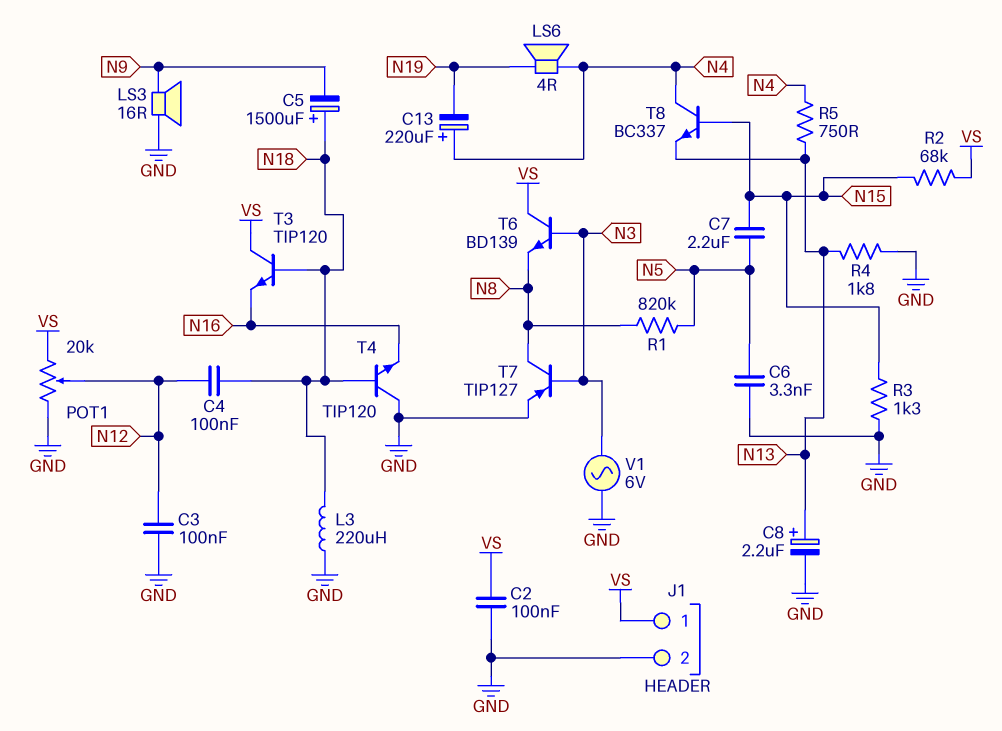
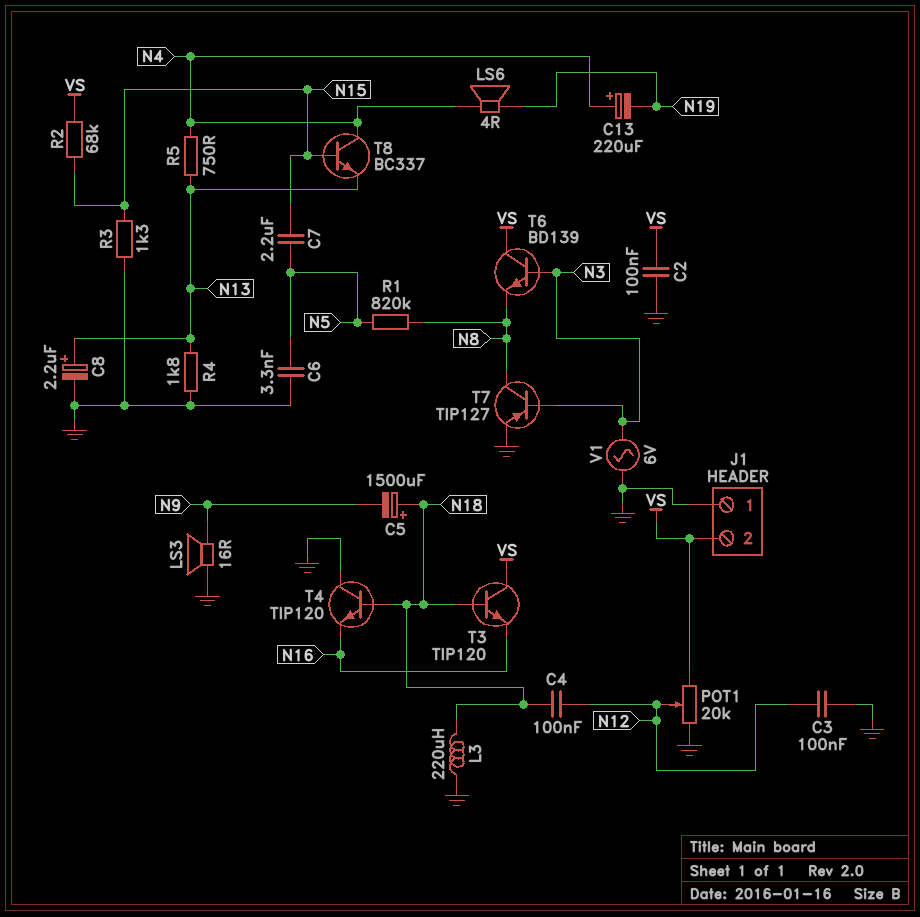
J1 pin 1: VS -> GND
J1 pin 2: GND -> VS

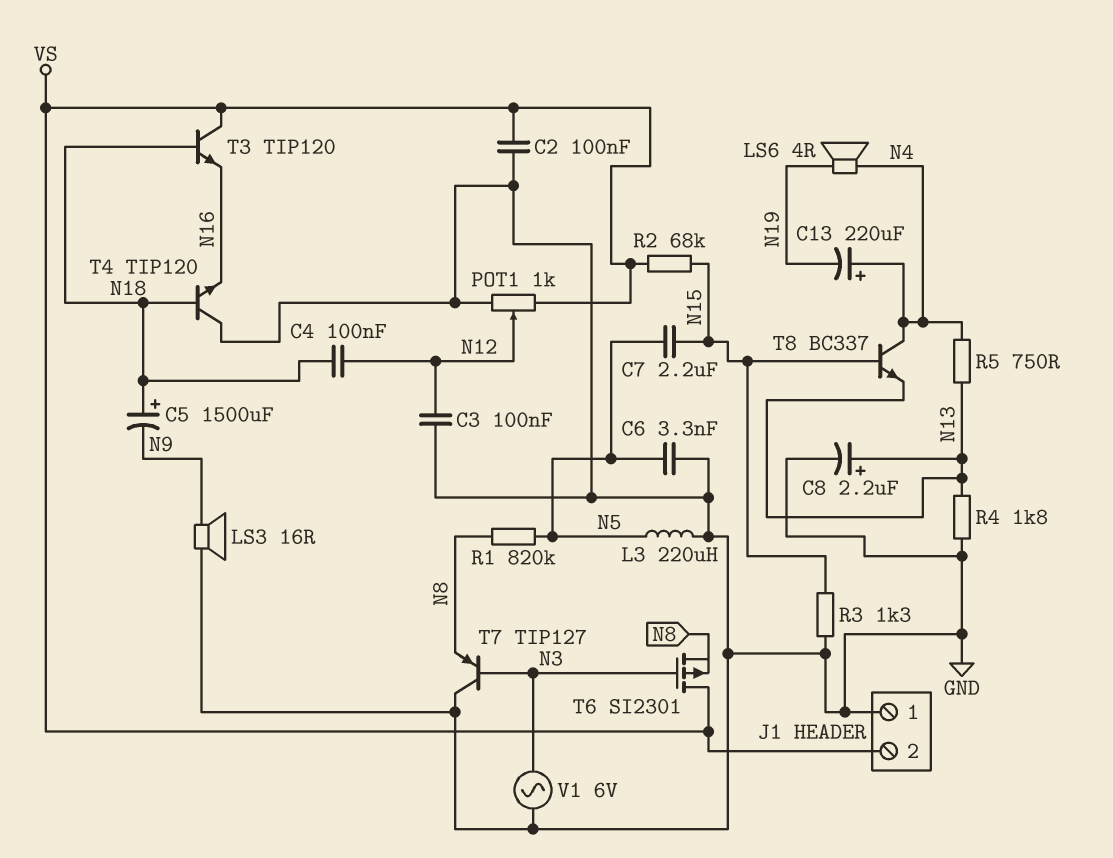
L3: 220uH (GND, N18) -> 220uH (GND, N5)
POT1: 20k (GND, VS, wiper N12) -> 1k (GND, VS, wiper N12)
T6: NPN BD139 (B N3, C VS, E N8) -> PMOS SI2301 (G N3, D VS, S N8)
T7: PNP TIP127 (B N3, C N8, E GND) -> PNP TIP127 (B N3, C GND, E N8)

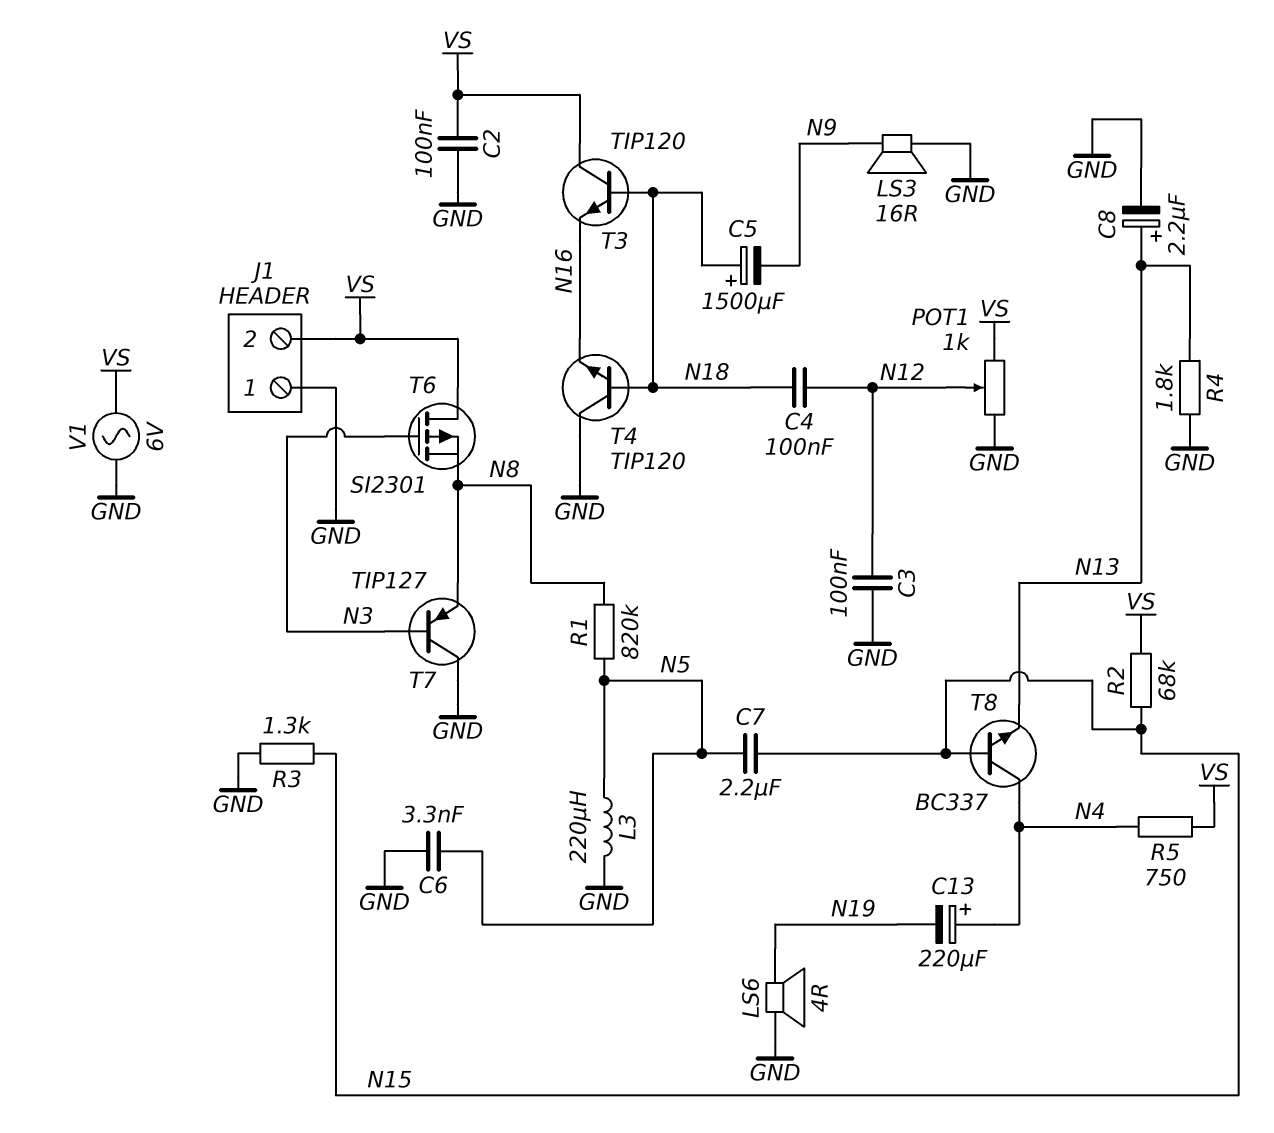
LS6: speaker 4R (N4, N19) -> speaker 4R (GND, N19)
R5: 750 (N4, N13) -> 750 (N4, VS)
V1: AC 6V (GND, N3) -> AC 6V (GND, VS)

